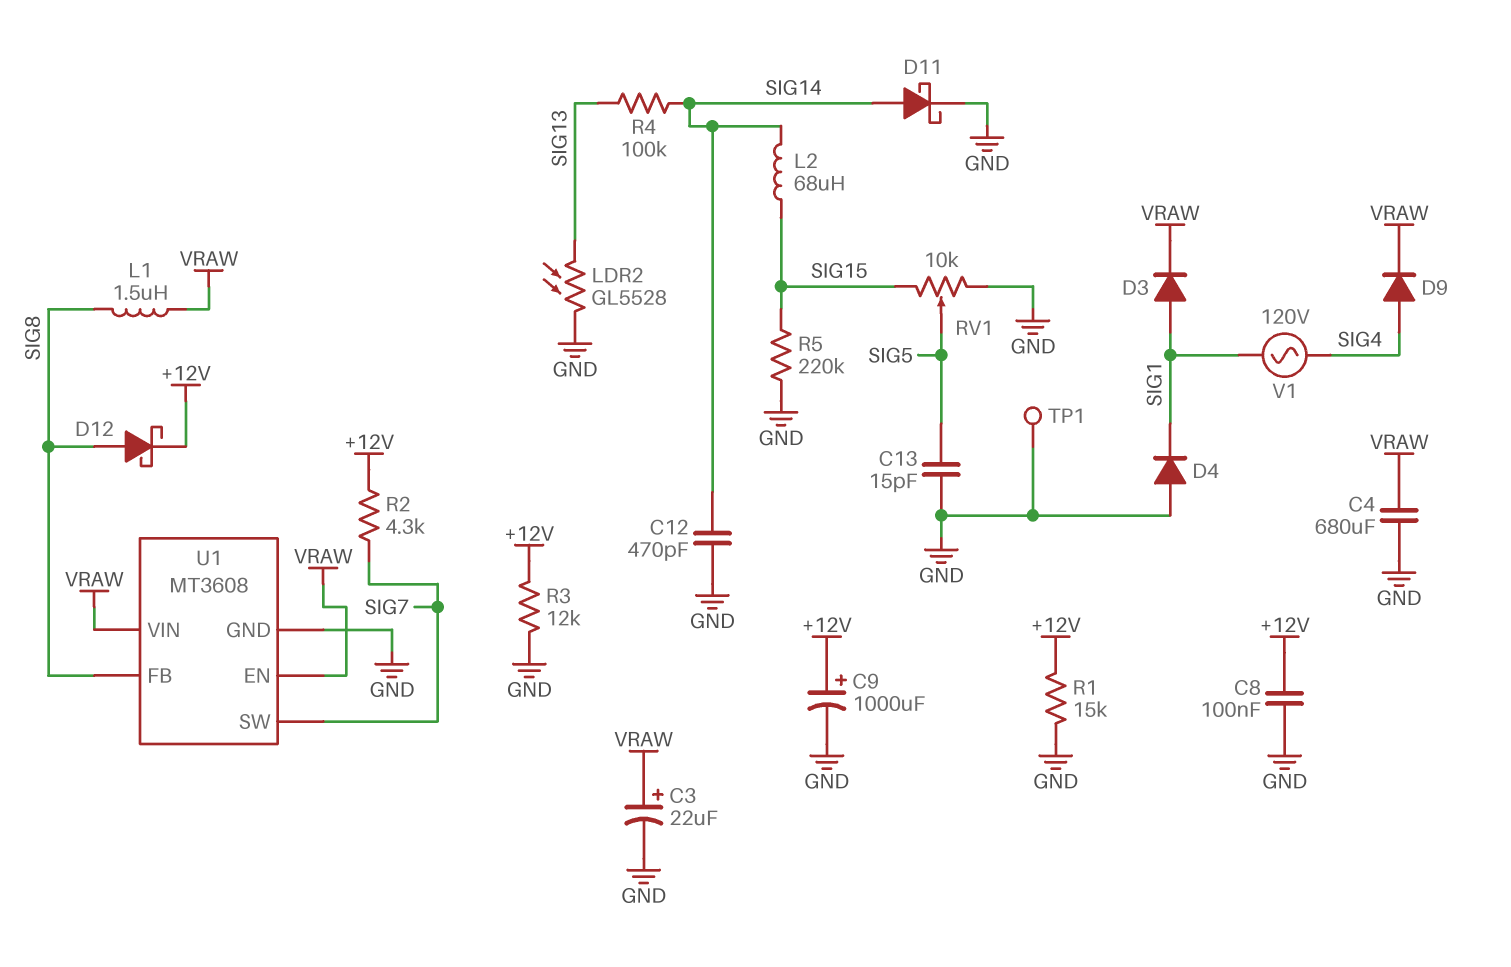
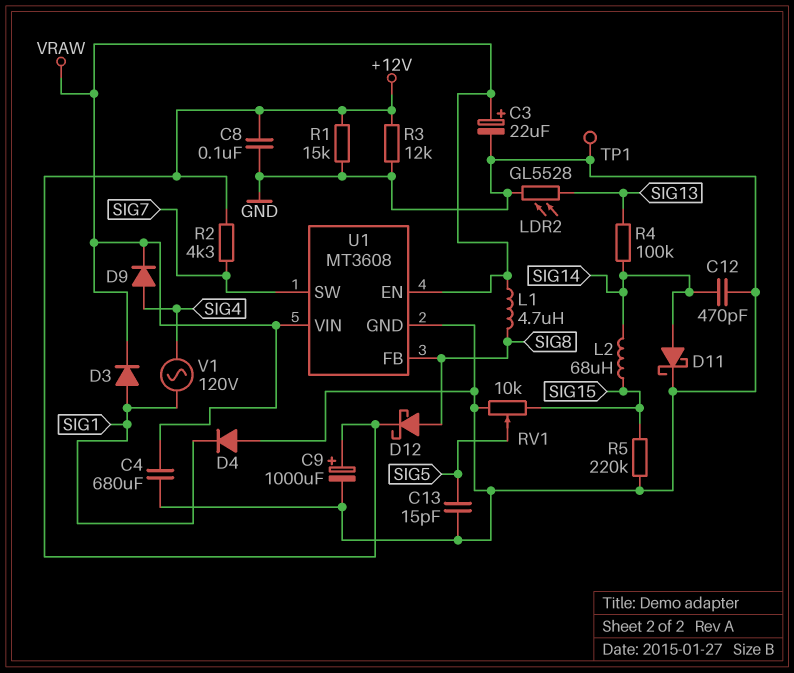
L1: 1.5uH (SIG8, VRAW) -> 4.7uH (SIG8, VRAW)

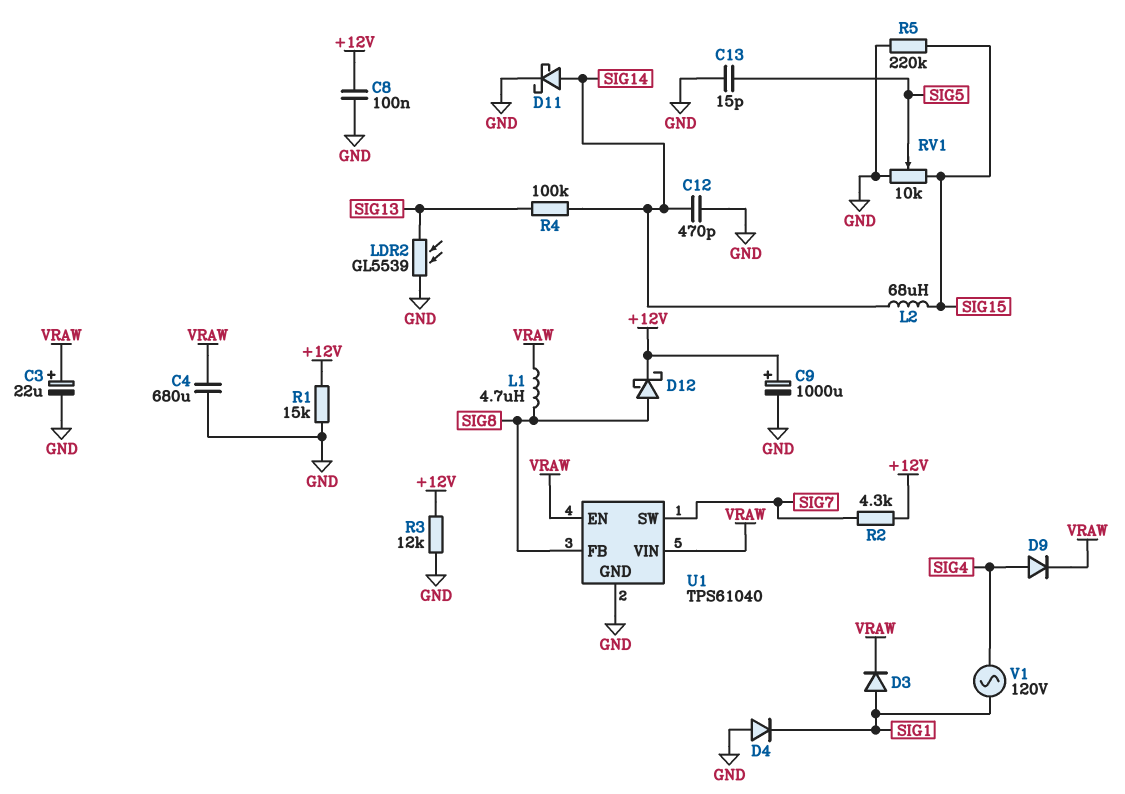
LDR2: GL5528 (GND, SIG13) -> GL5539 (GND, SIG13)
TP1: test point (GND) -> none
U1: MT3608 -> TPS61040

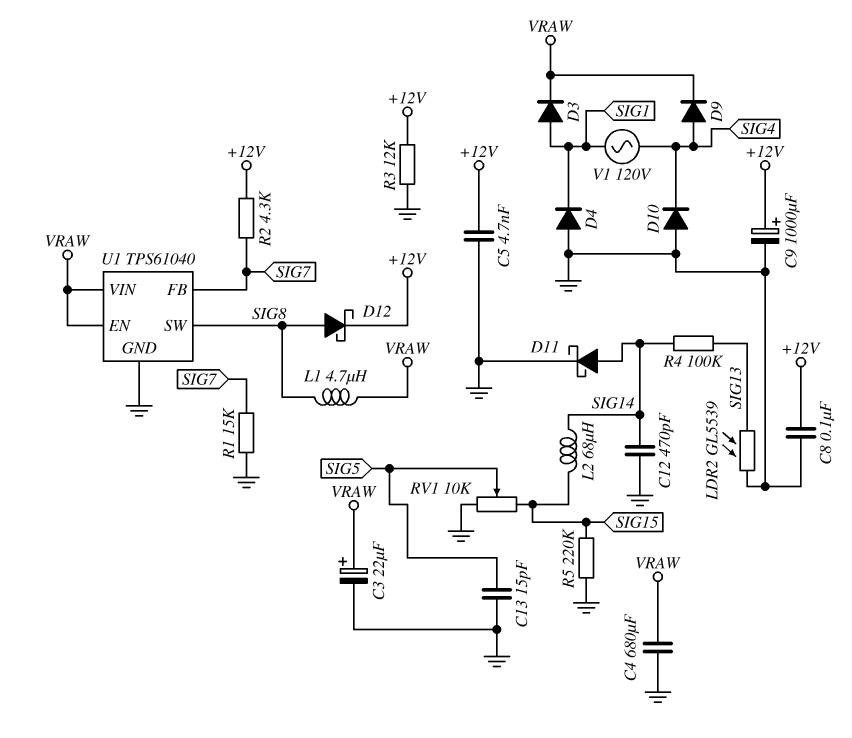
C5: none -> 4.7nF (+12V, GND)
D10: none -> diode (A GND, K SIG4)
R1: 15k (+12V, GND) -> 15k (GND, SIG7)
U1 pin FB: SIG8 -> SIG7
U1 pin SW: SIG7 -> SIG8

